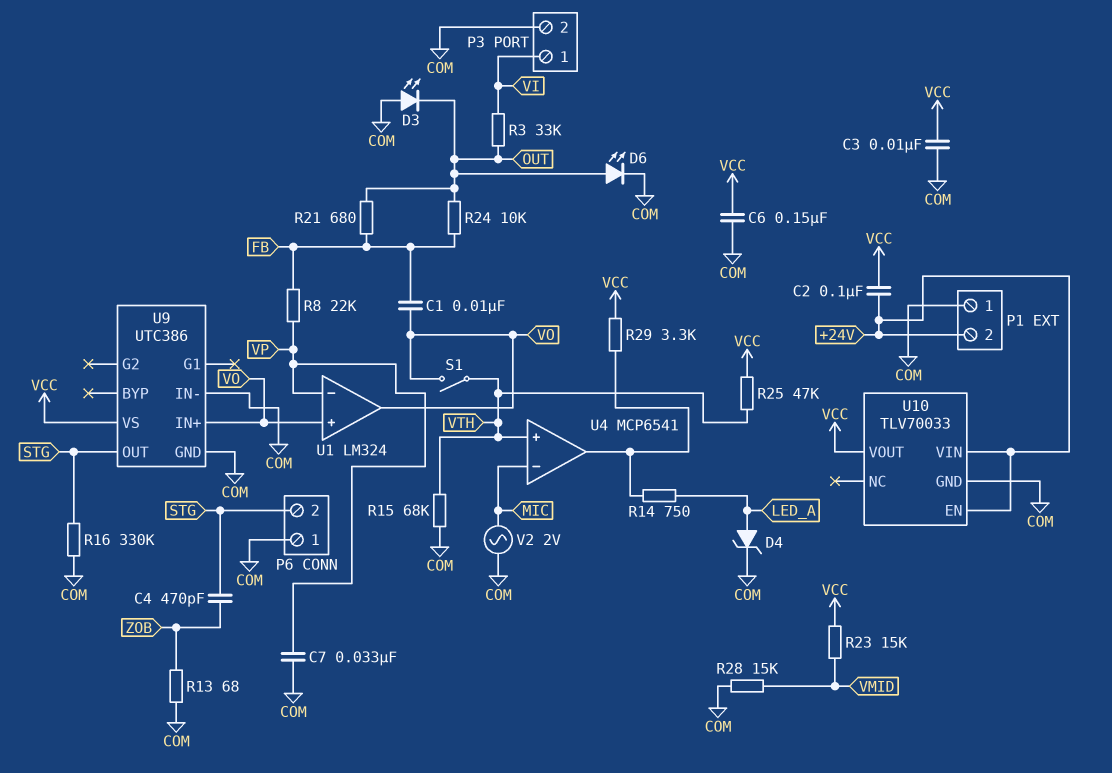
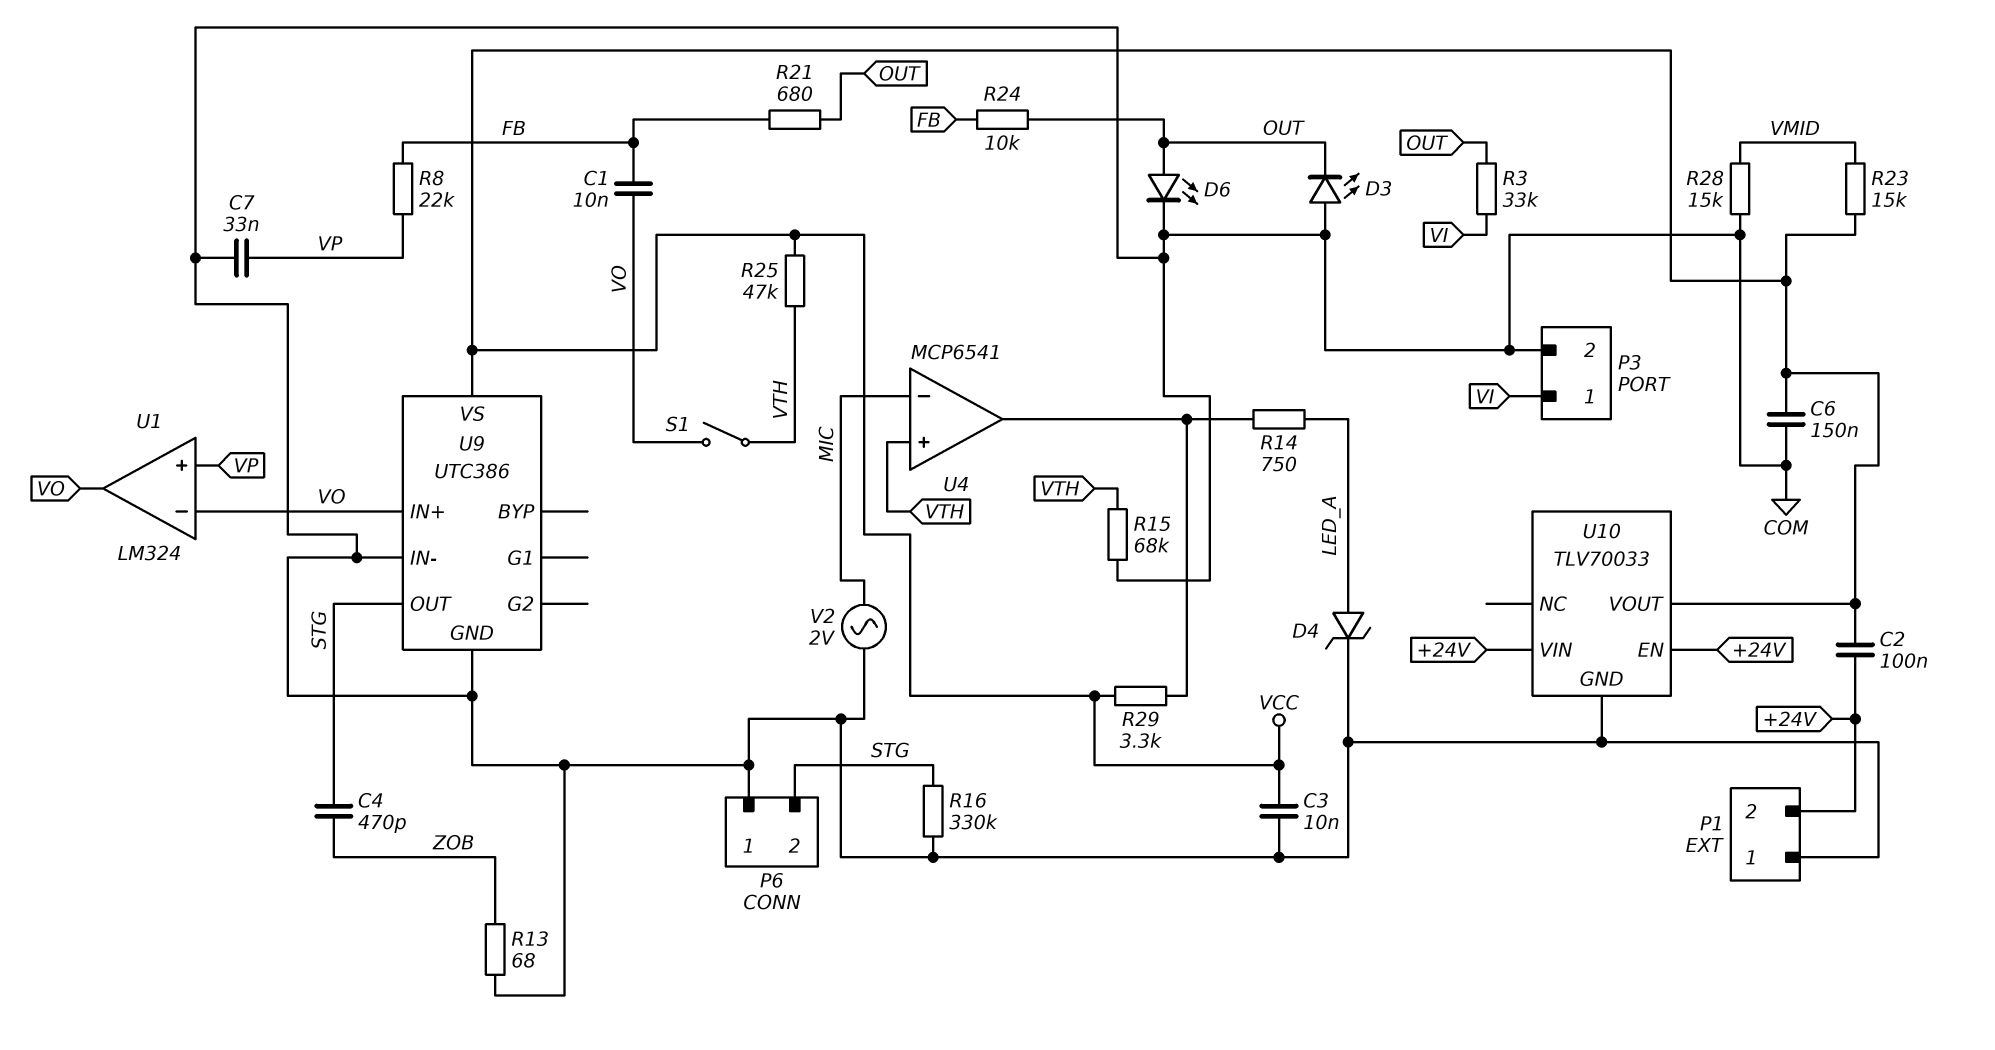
U1 pin in+: VO -> VP
U1 pin in-: VP -> VO

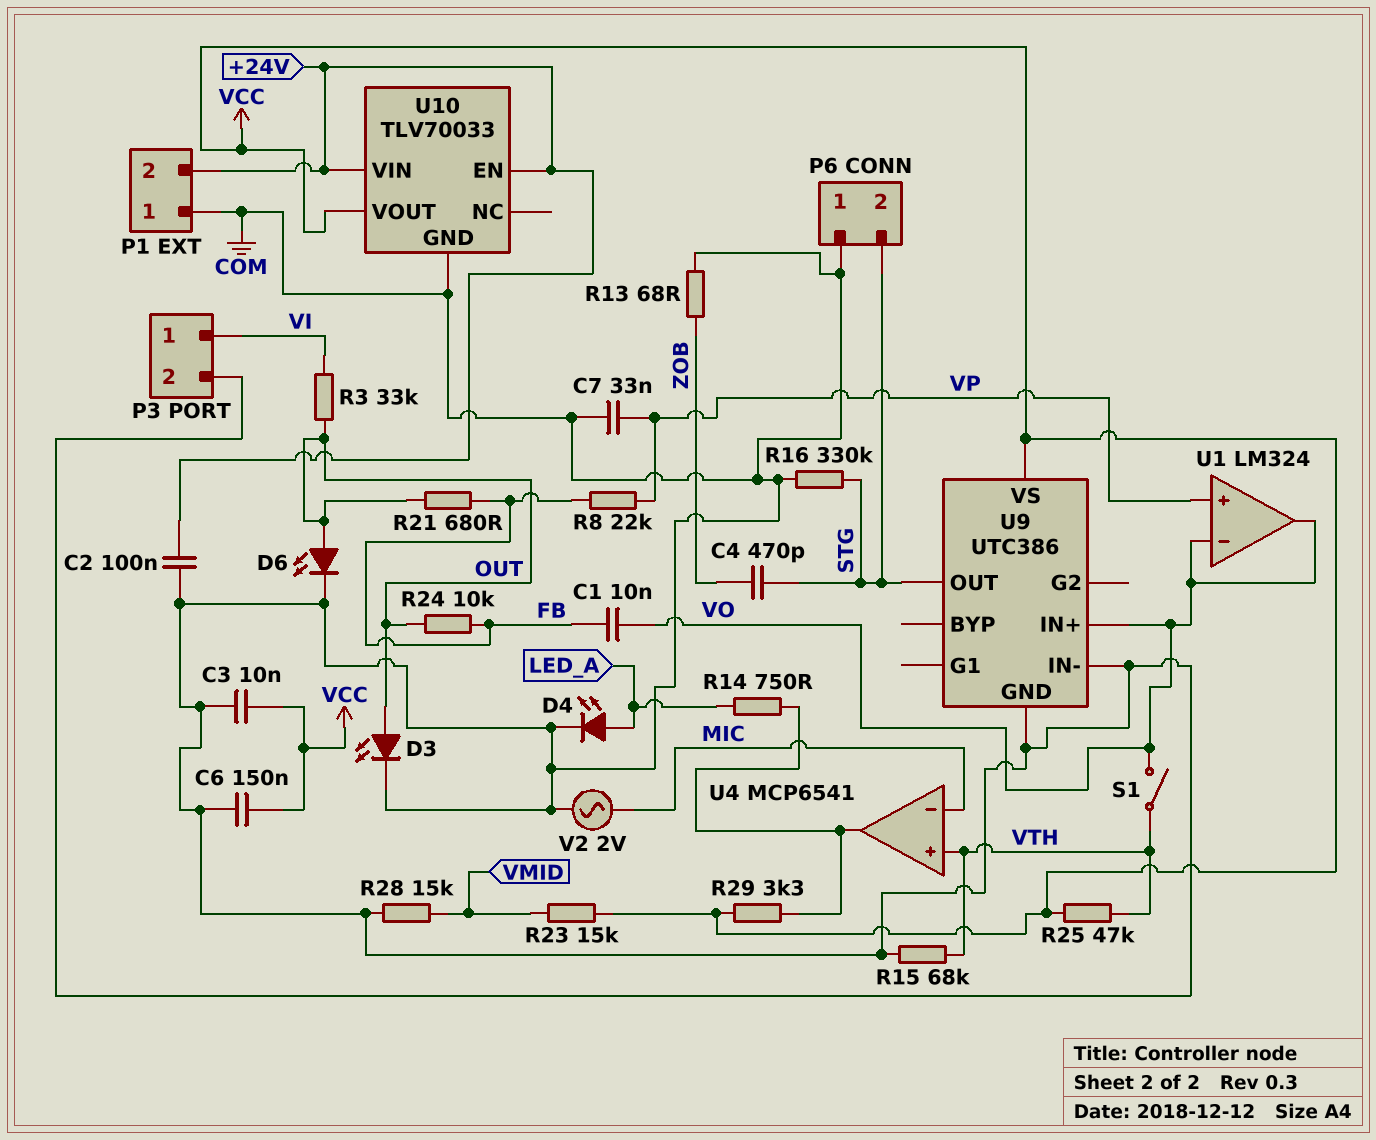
C2: 100nF (+24V, VCC) -> 100nF (+24V, COM)
D3: LED (A COM, K OUT) -> LED (A OUT, K COM)
D4: zener (A LED_A, K COM) -> LED (A LED_A, K COM)

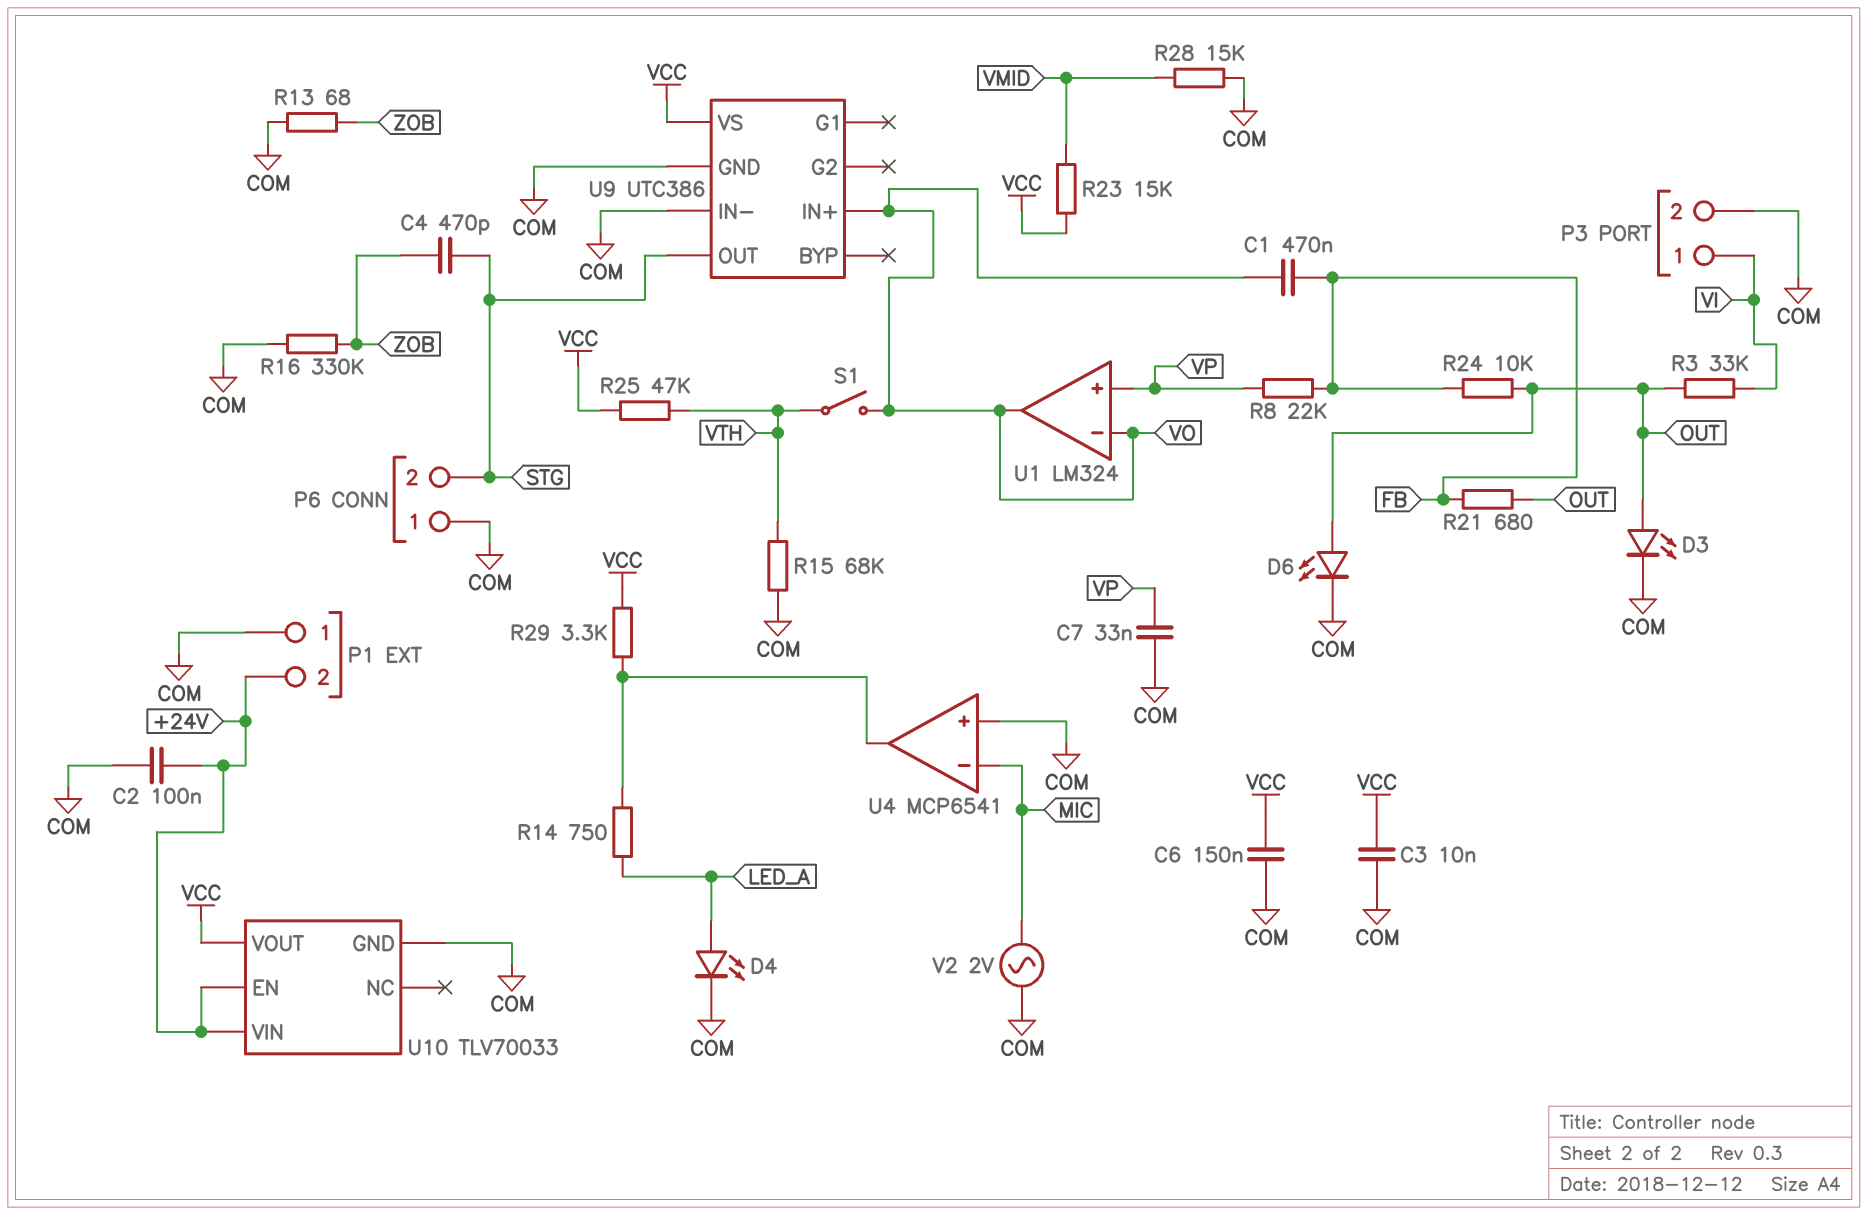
C1: 10nF (FB, VO) -> 470nF (FB, VO)
R16: 330k (COM, STG) -> 330k (COM, ZOB)
U4 pin in+: VTH -> COM

